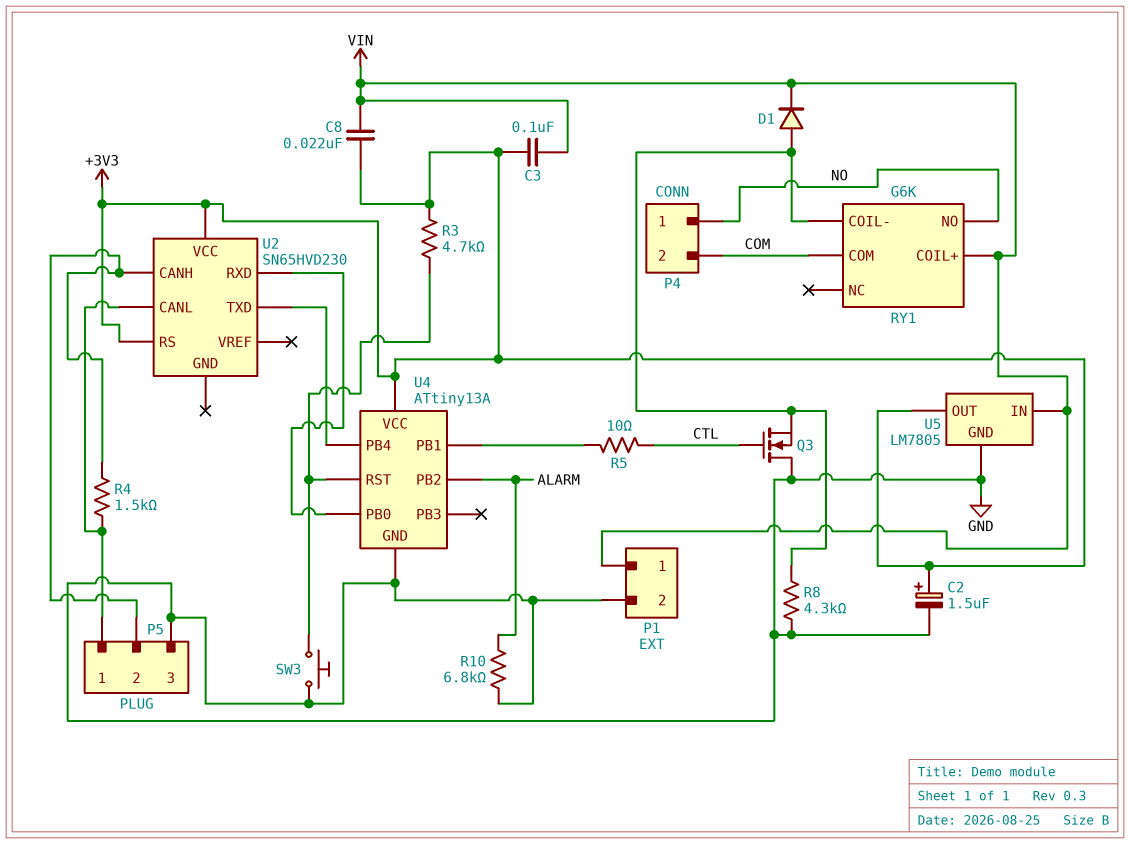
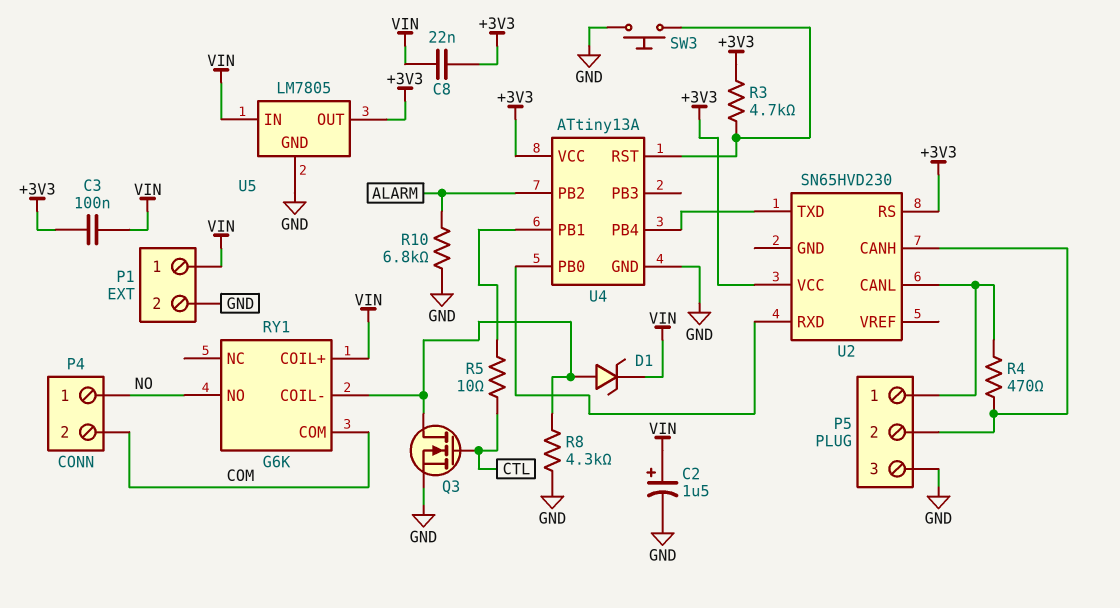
C2: 1.5uF (plus +3V3, minus GND) -> 1.5uF (plus VIN, minus GND)
D1: diode (A RY1/COIL-, K VIN) -> zener (A RY1/COIL-, K VIN)
Q3: NMOS (G CTL, D GND, S RY1/COIL-) -> NMOS (G CTL, D RY1/COIL-, S GND)
R4: 1.5k (P5/1, P5/2) -> 470 (P5/1, P5/2)

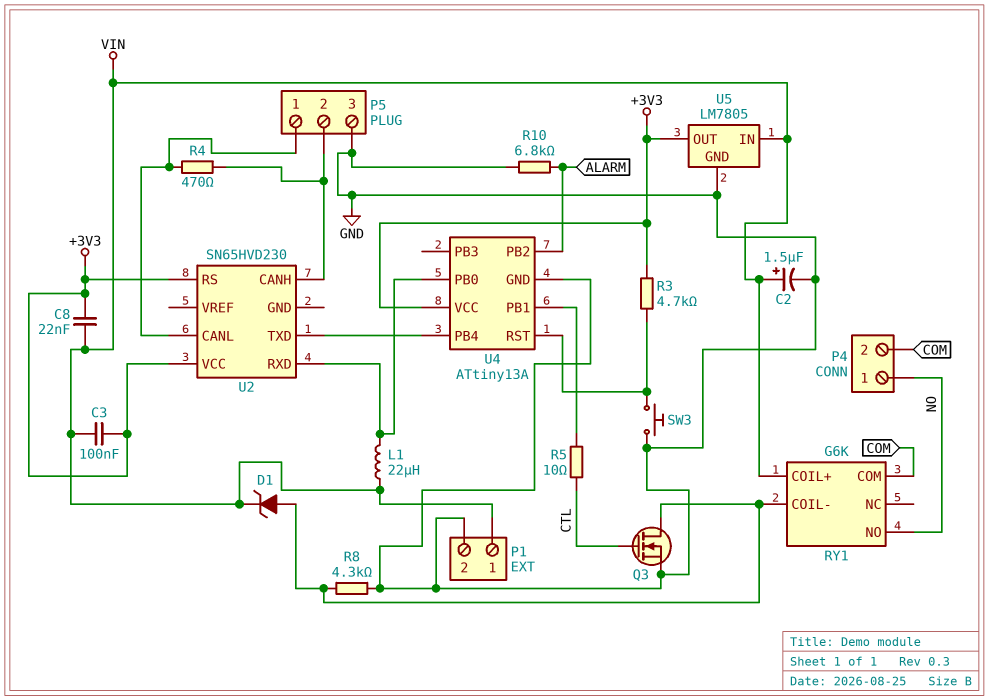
L1: none -> 22uH (U2/RXD, VIN)

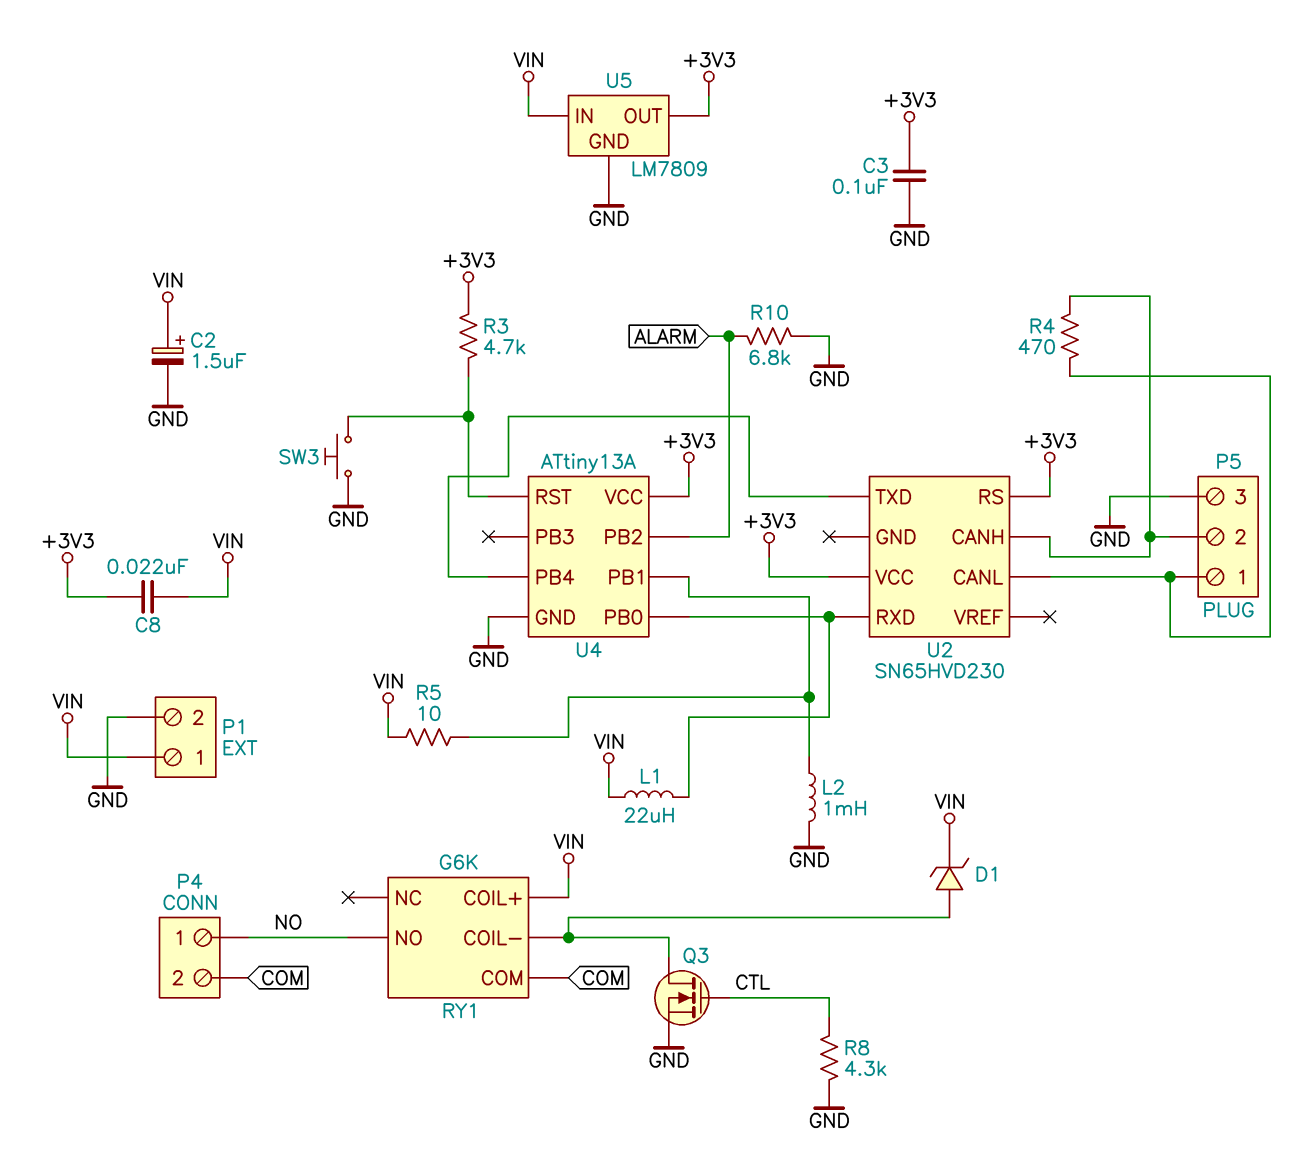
C3: 100nF (+3V3, VIN) -> 100nF (+3V3, GND)
L2: none -> 1mH (GND, U4/PB1)
R5: 10 (CTL, U4/PB1) -> 10 (U4/PB1, VIN)
R8: 4.3k (GND, RY1/COIL-) -> 4.3k (CTL, GND)
U5: LM7805 -> LM7809

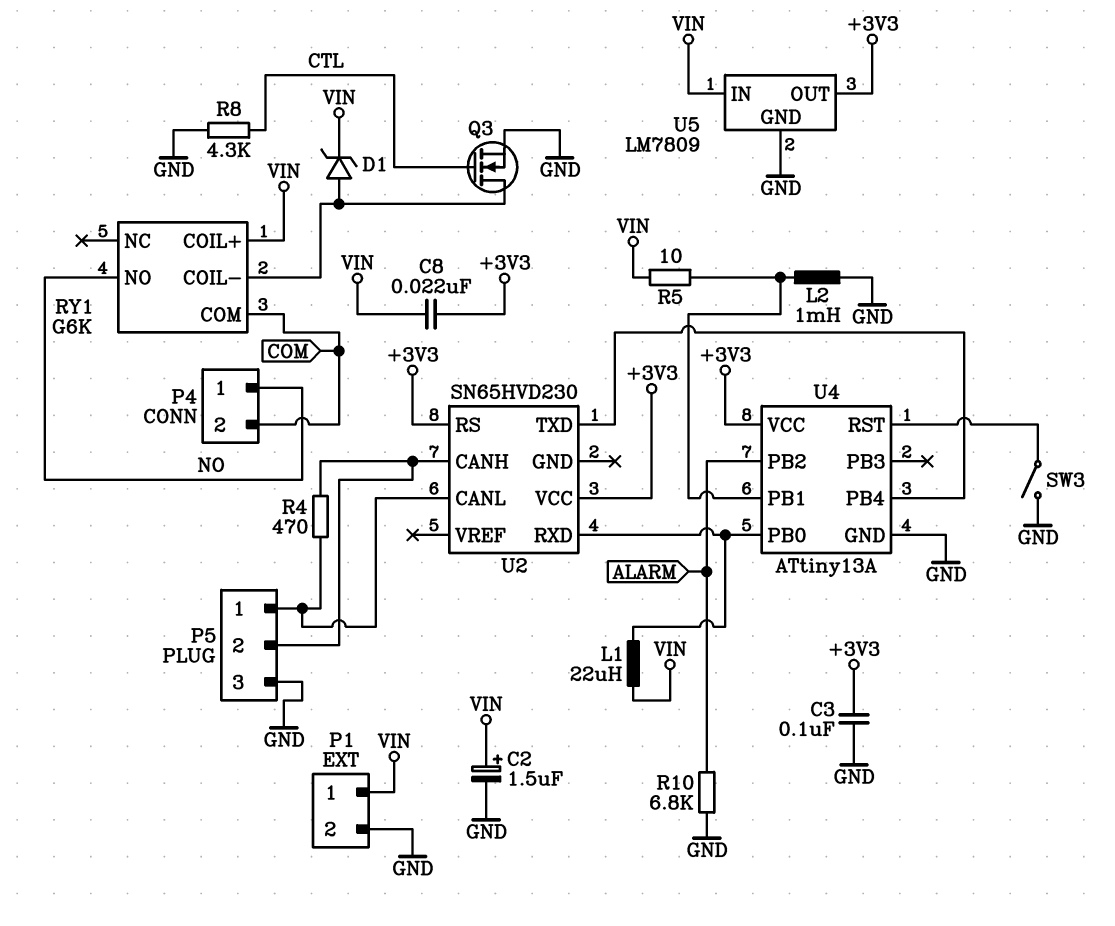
R3: 4.7k (+3V3, U4/RST) -> none
SW3: button (GND, U4/RST) -> switch (GND, U4/RST)

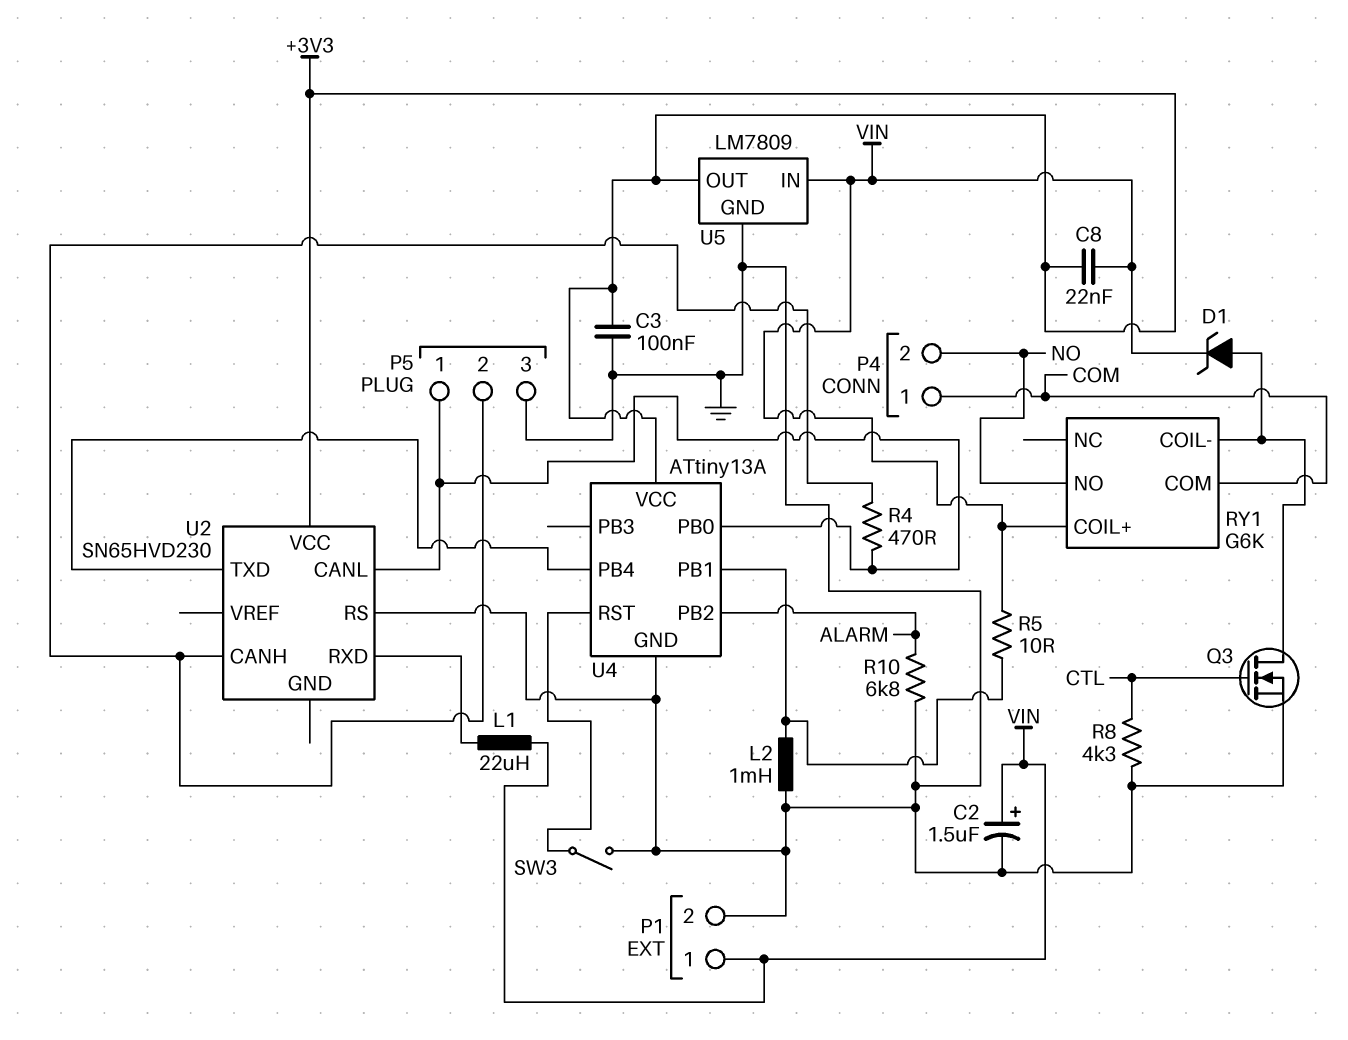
P4 pin 1: NO -> COM
P4 pin 2: COM -> NO
U2 pin RS: +3V3 -> GND
U4 pin PB0: U2/RXD -> P5/1

